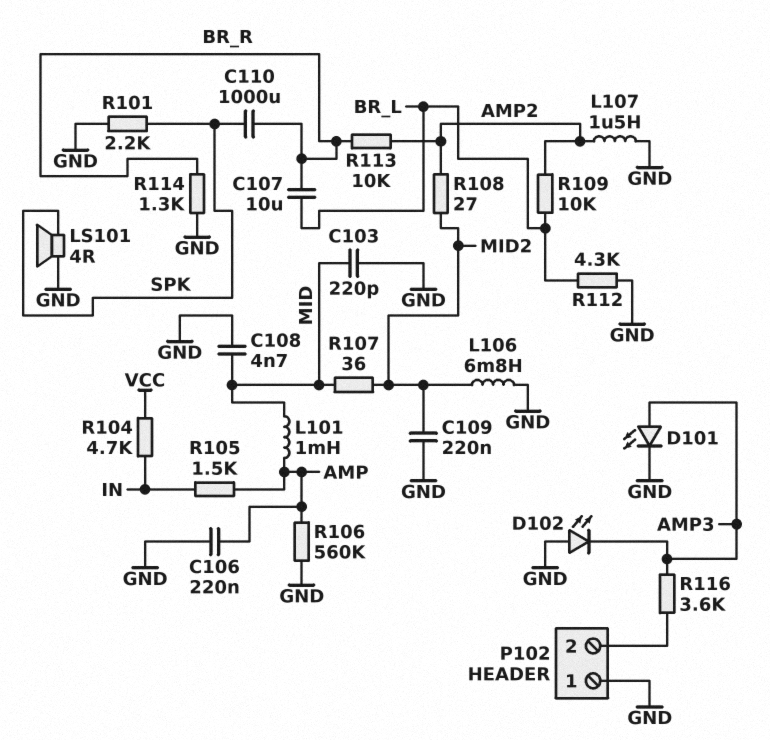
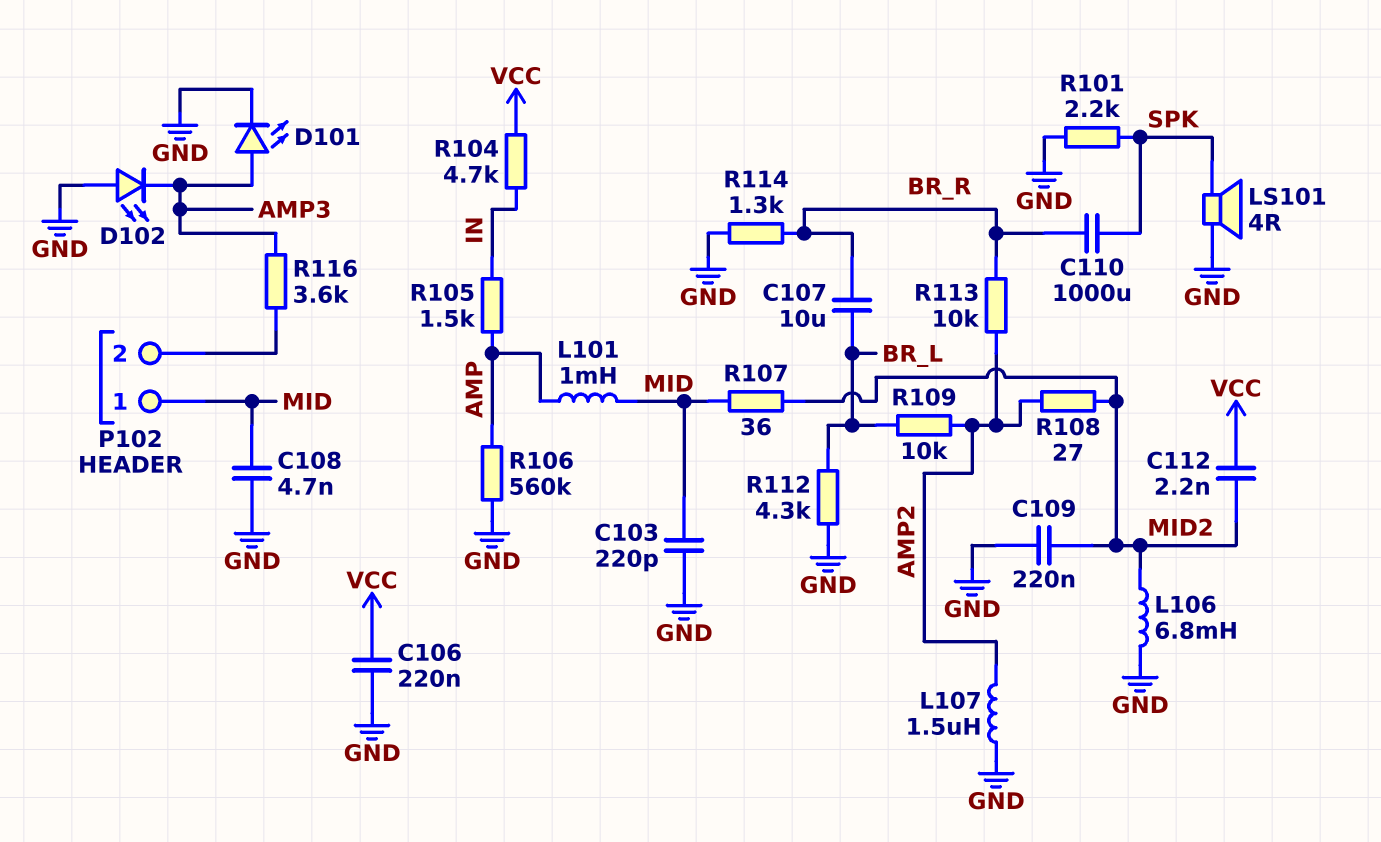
C106: 220nF (AMP, GND) -> 220nF (GND, VCC)
C112: none -> 2.2nF (MID2, VCC)
P102 pin 1: GND -> MID

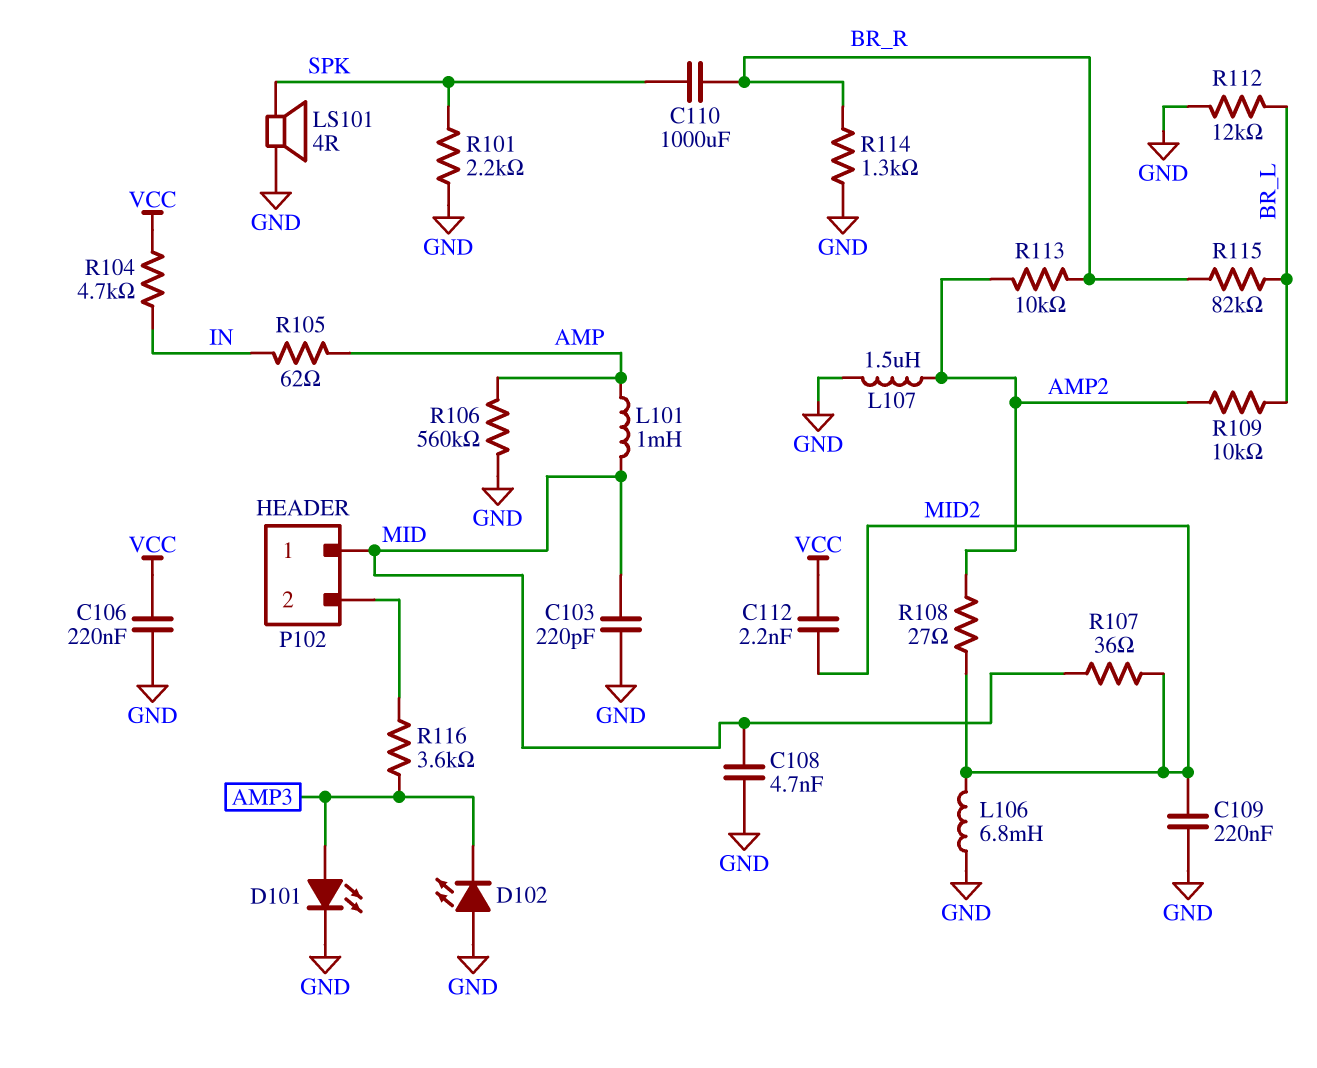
C107: 10uF (BR_L, BR_R) -> none
R105: 1.5k (AMP, IN) -> 62 (AMP, IN)
R112: 4.3k (BR_L, GND) -> 12k (BR_L, GND)
R115: none -> 82k (BR_L, BR_R)

